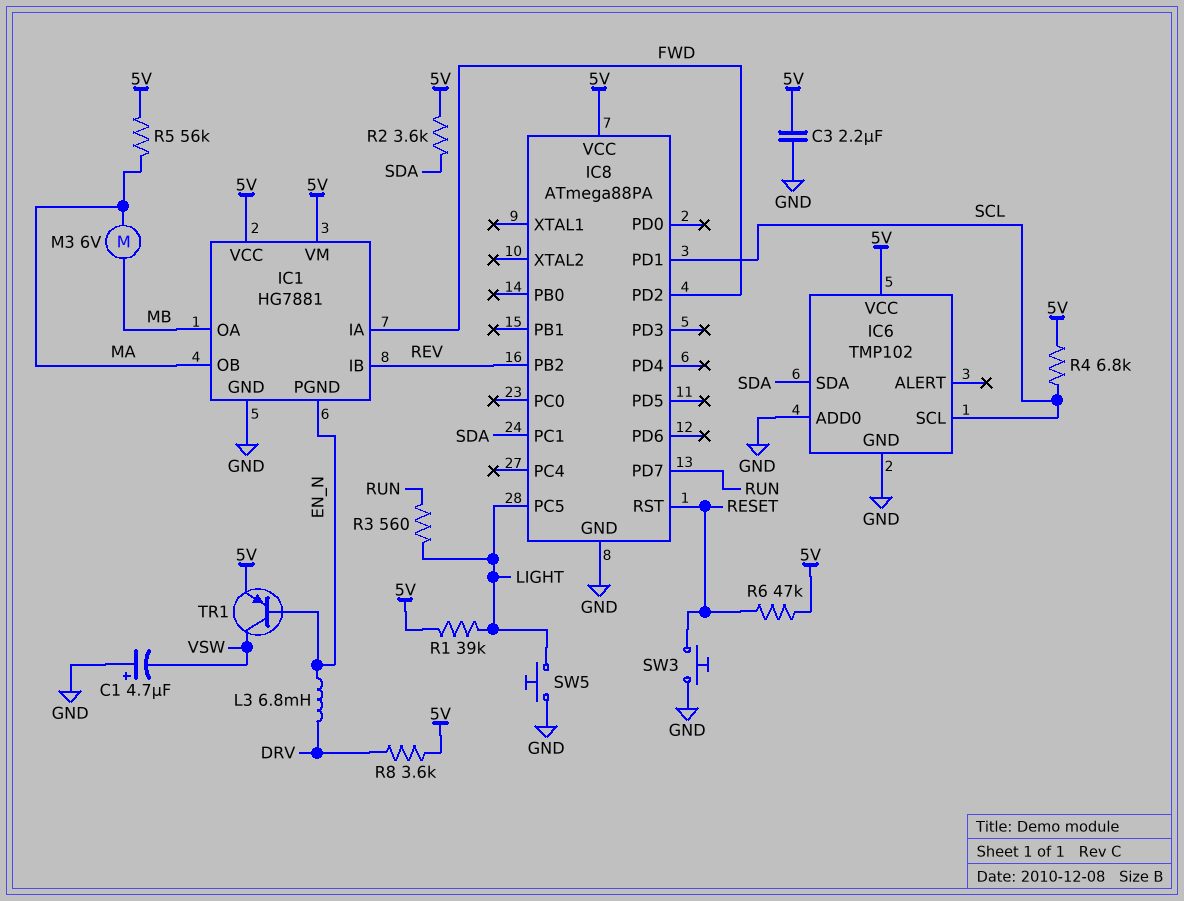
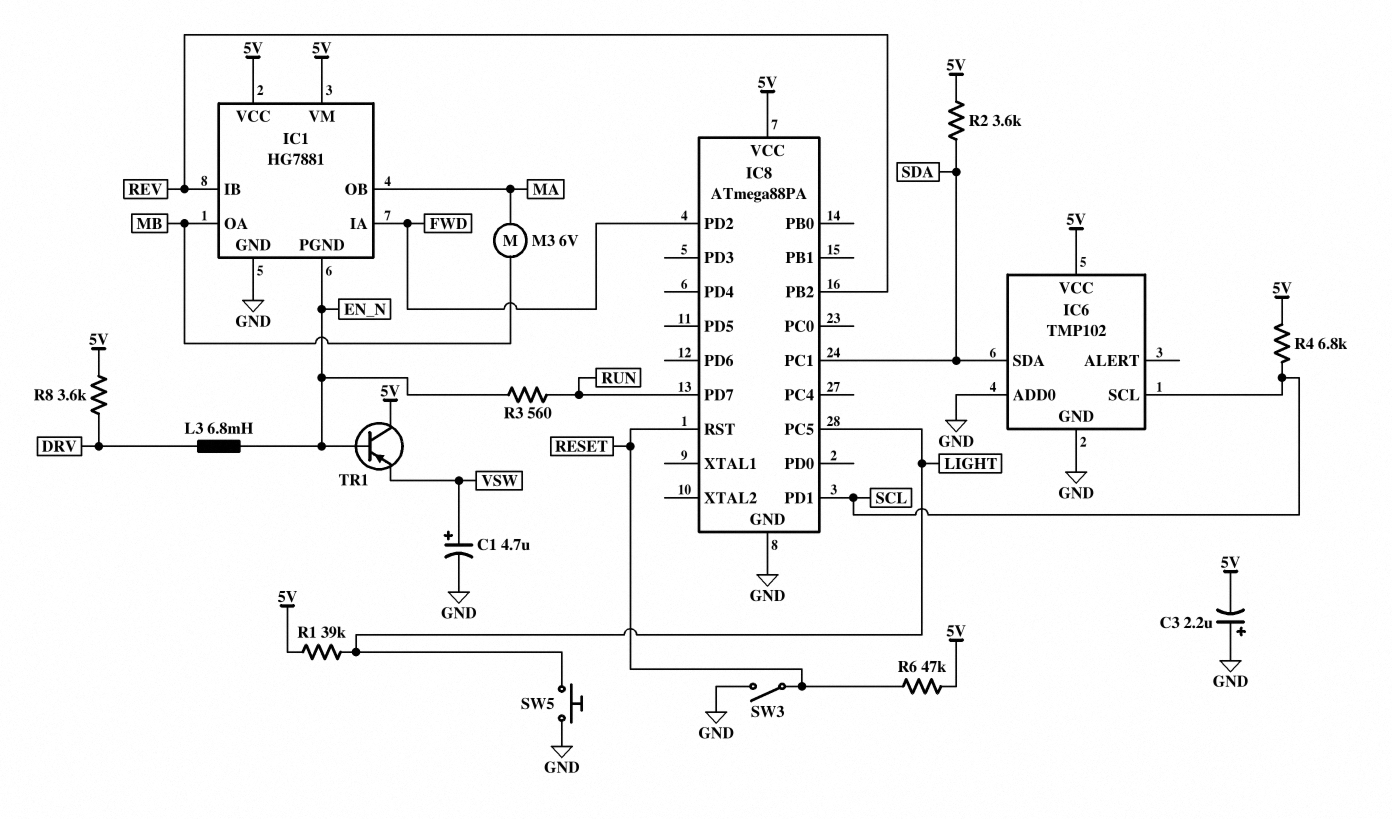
C1: 4.7uF (plus GND, minus VSW) -> 4.7uF (plus VSW, minus GND)
C3: 2.2uF (5V, GND) -> 2.2uF (plus GND, minus 5V)
R3: 560 (LIGHT, RUN) -> 560 (EN_N, RUN)
R5: 56k (5V, MA) -> none
SW3: button (GND, RESET) -> switch (GND, RESET)
TR1: PNP (B EN_N, C VSW, E 5V) -> PNP (B EN_N, C 5V, E VSW)

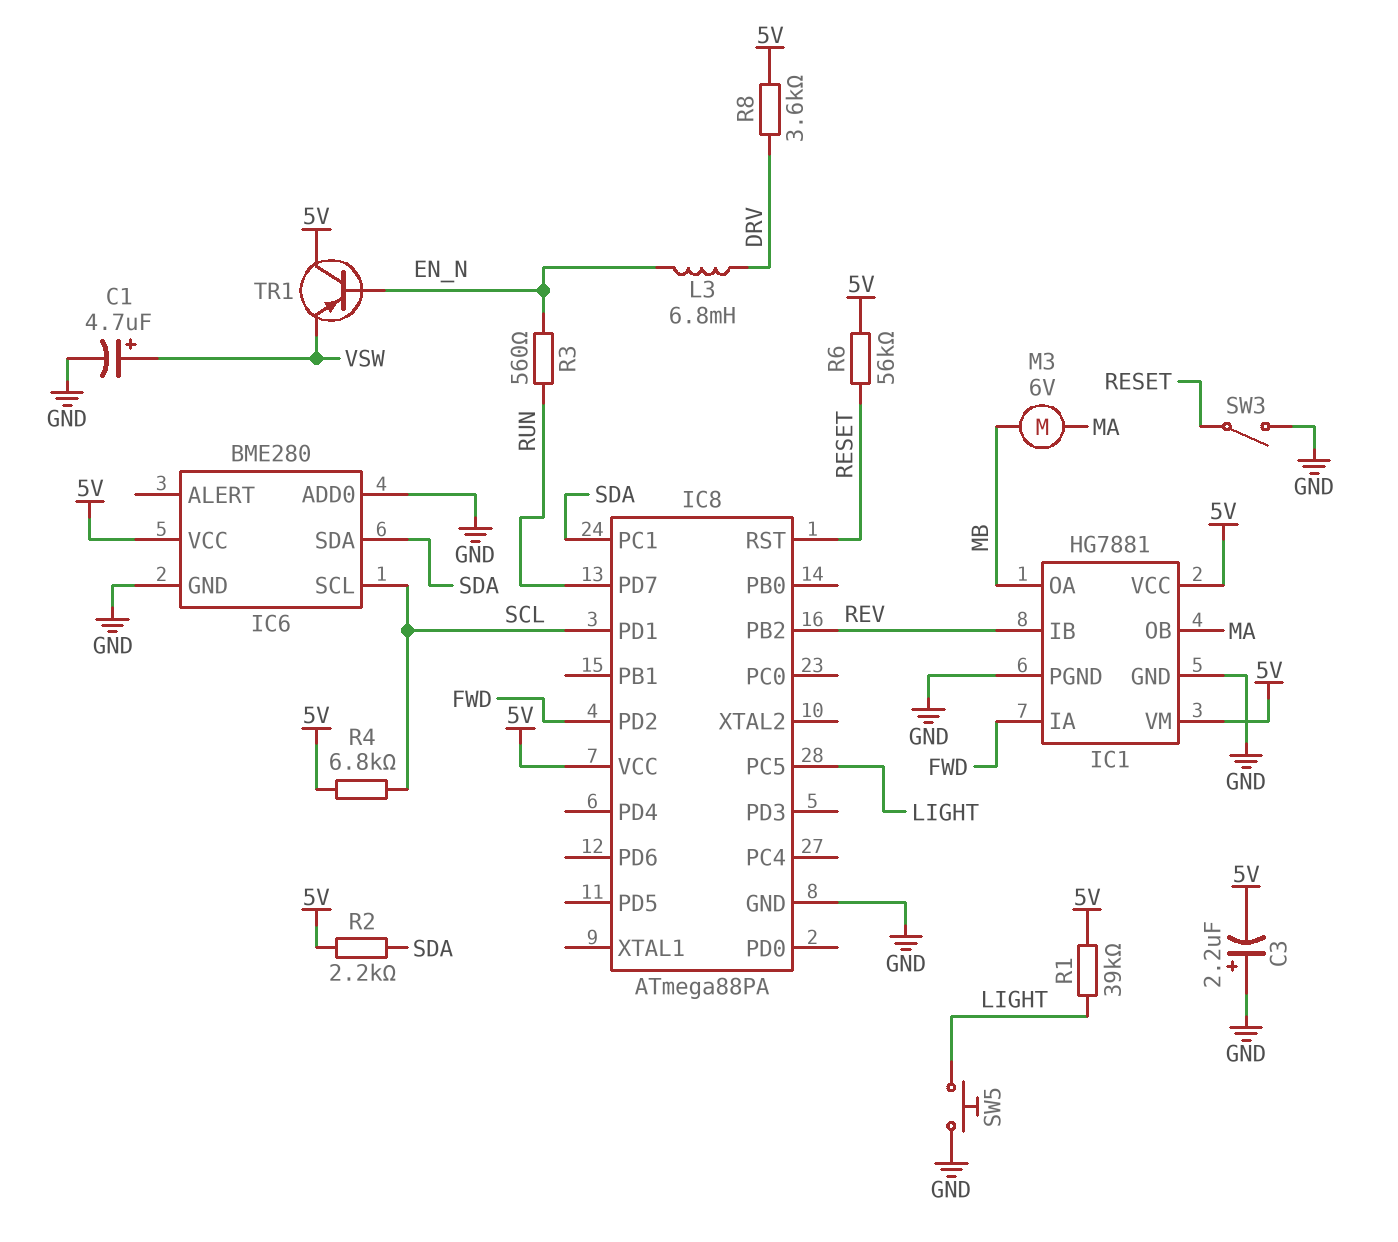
IC1 pin PGND: EN_N -> GND
IC6: TMP102 -> BME280
R2: 3.6k (5V, SDA) -> 2.2k (5V, SDA)
R6: 47k (5V, RESET) -> 56k (5V, RESET)

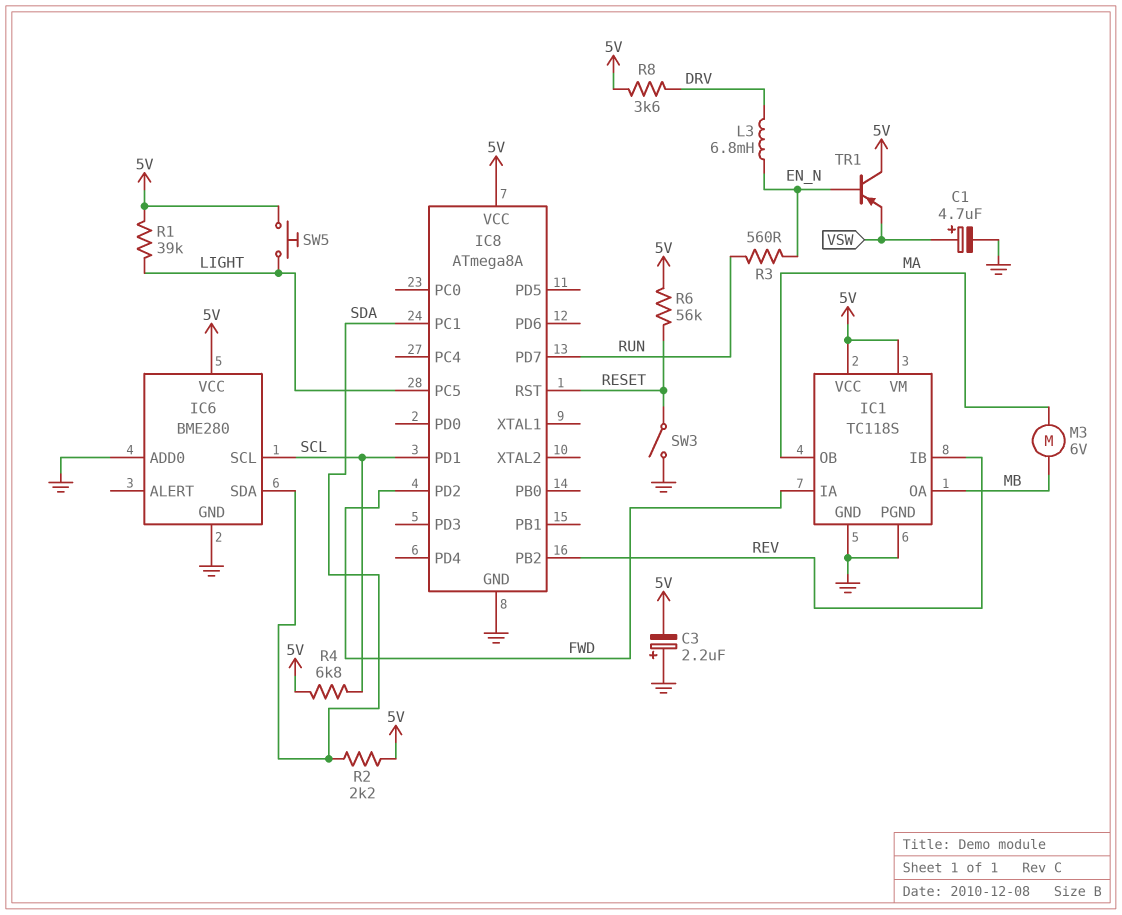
IC1: HG7881 -> TC118S
IC8: ATmega88PA -> ATmega8A
SW5: button (GND, LIGHT) -> button (5V, LIGHT)

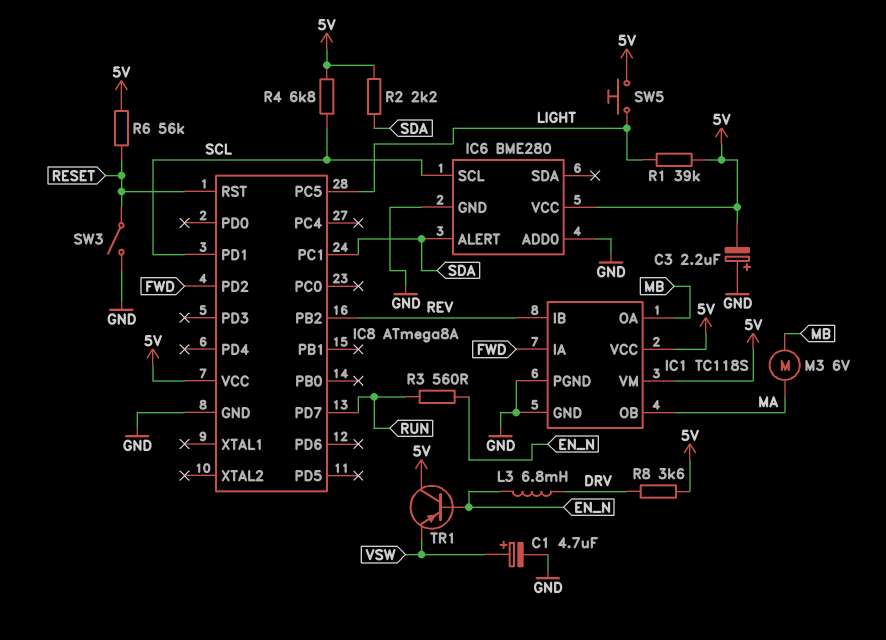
IC6 pin ALERT: none -> SDA
IC6 pin SDA: SDA -> none

